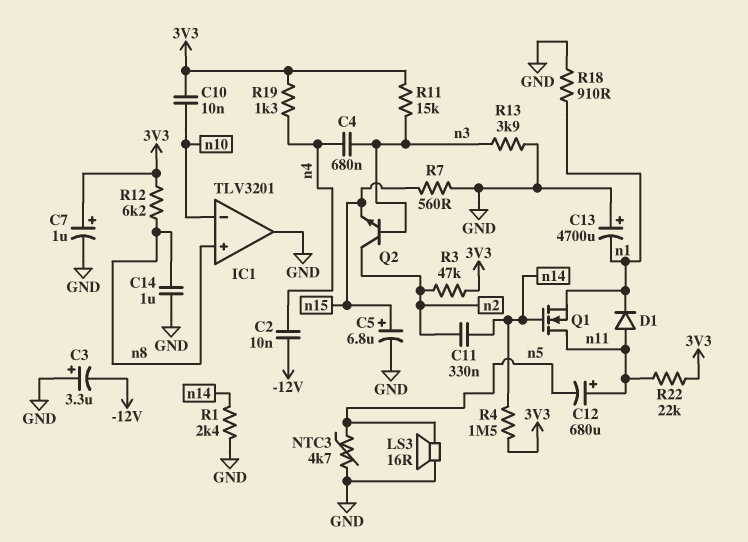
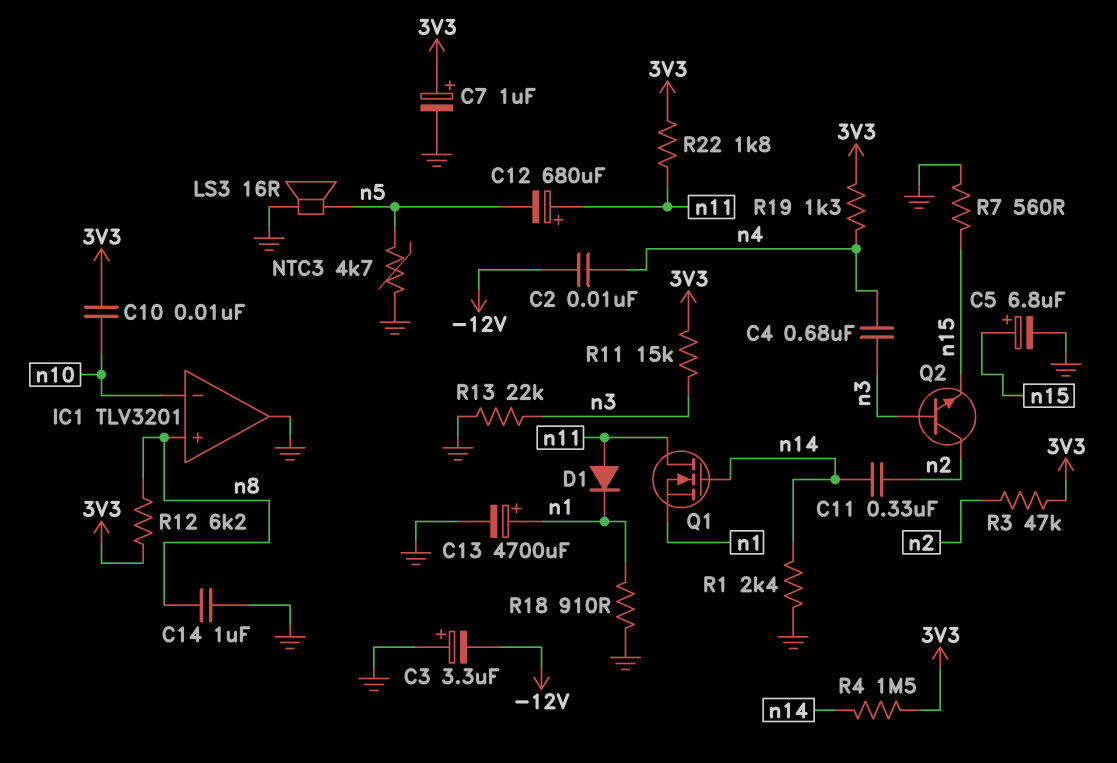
C13: 4700uF (plus GND, minus n1) -> 4700uF (plus n1, minus GND)
R13: 3.9k (GND, n3) -> 22k (GND, n3)
R22: 22k (3V3, n11) -> 1.8k (3V3, n11)

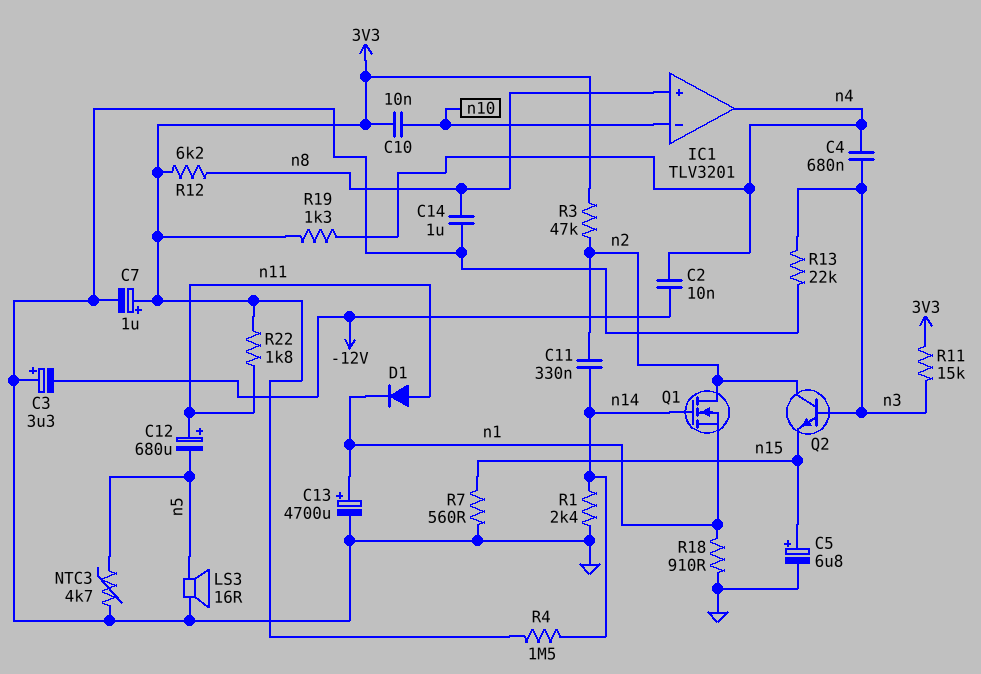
IC1 pin out: GND -> n4
Q1: NMOS (G n14, D n11, S n1) -> NMOS (G n14, D n2, S n1)

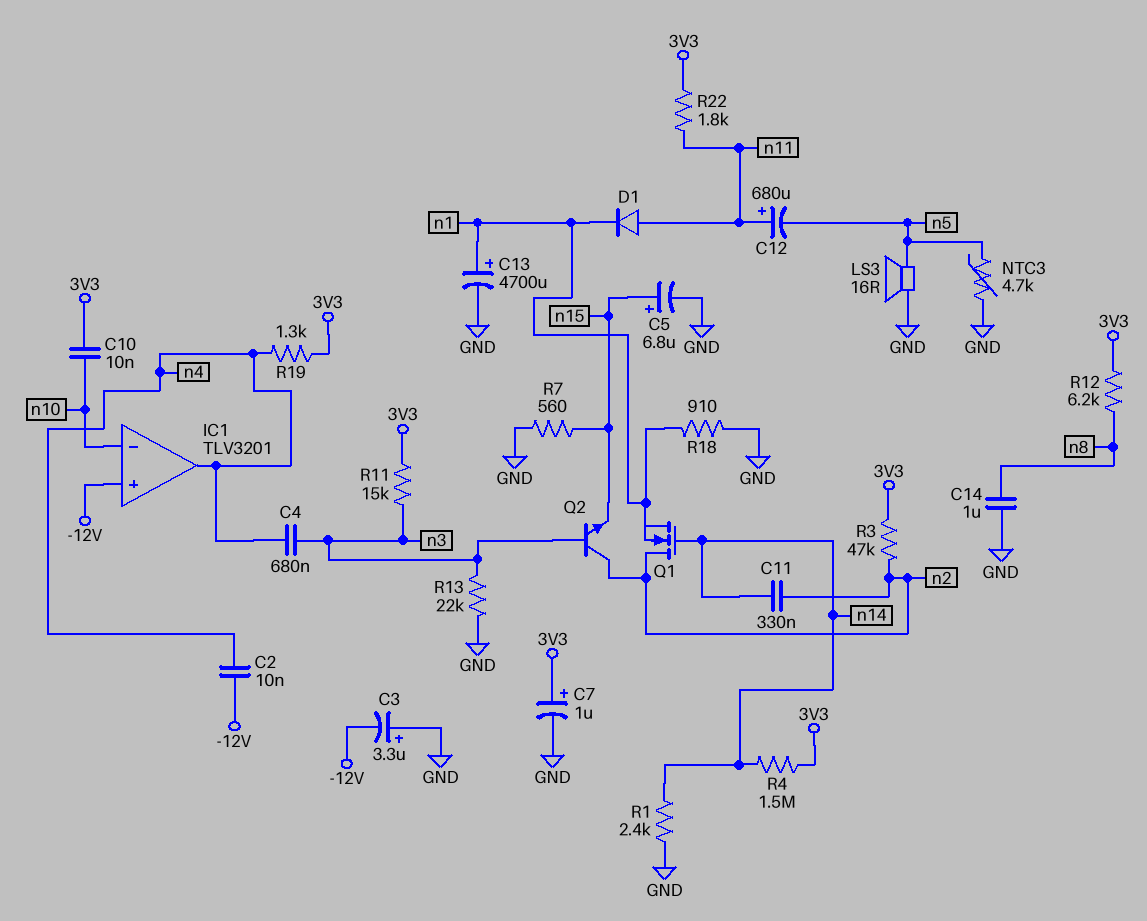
IC1 pin in+: n8 -> -12V

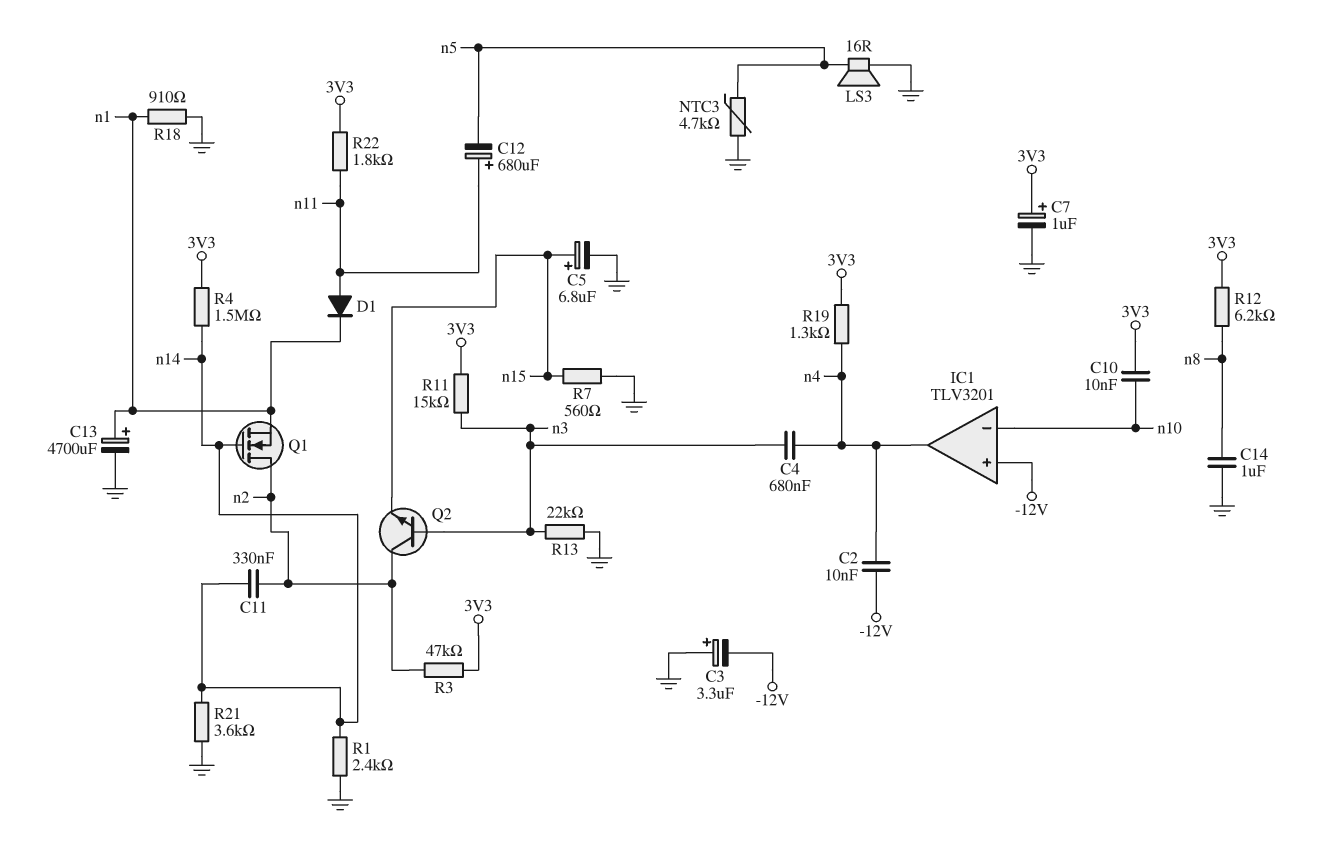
R21: none -> 3.6k (GND, n14)

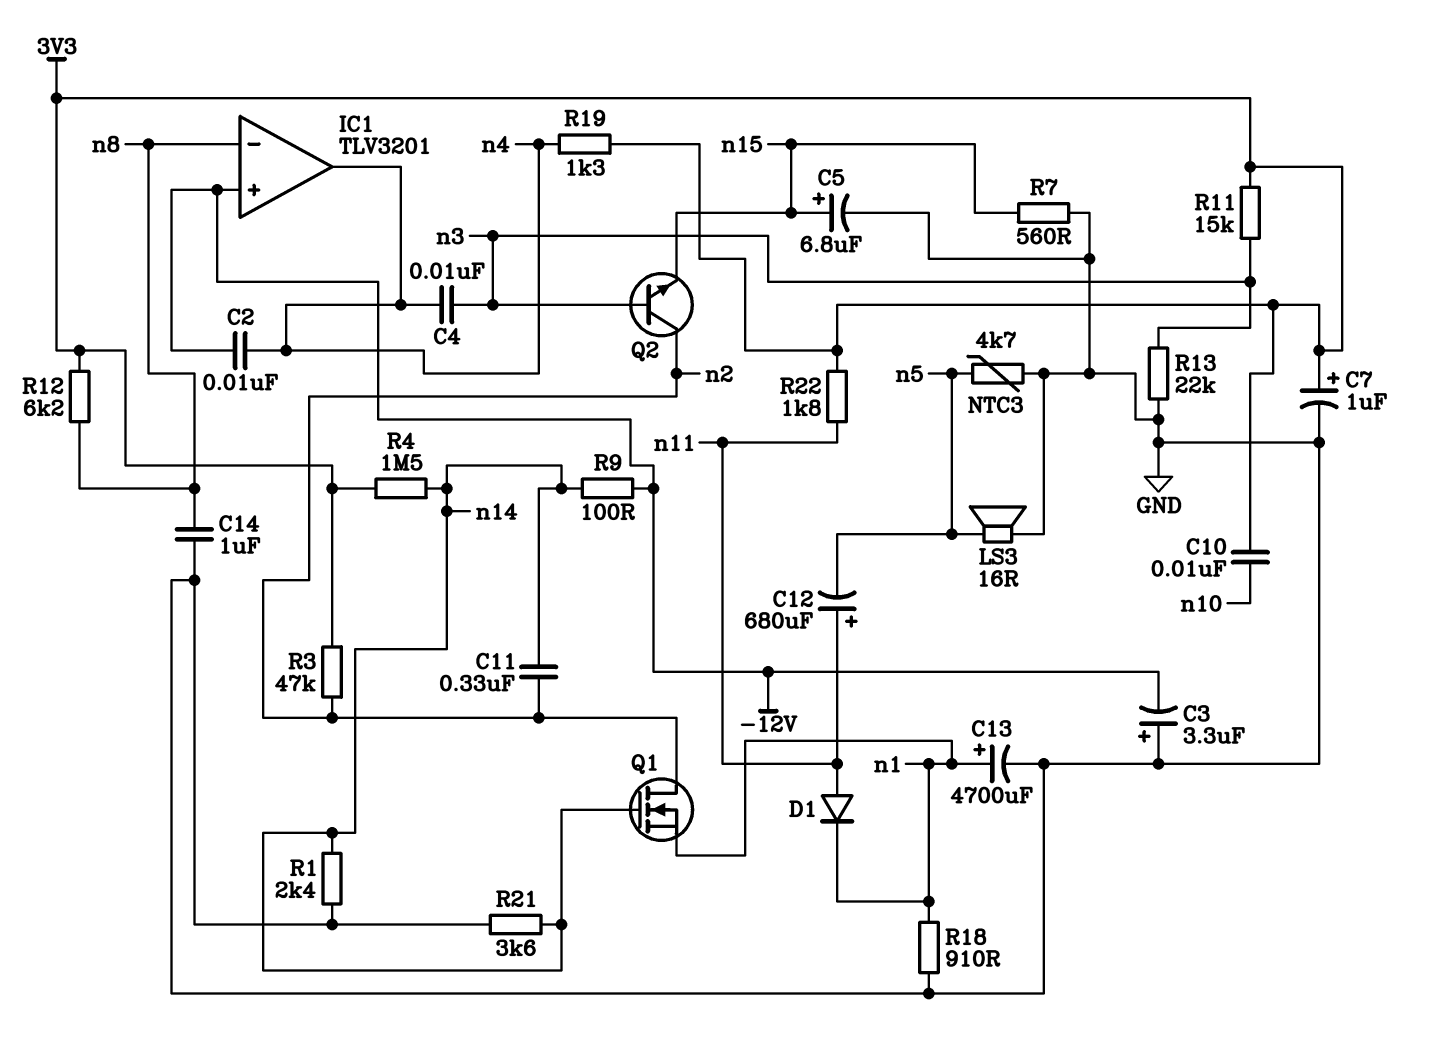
C4: 680nF (n3, n4) -> 10nF (n3, n4)
IC1 pin in-: n10 -> n8
R9: none -> 100 (-12V, n14)

